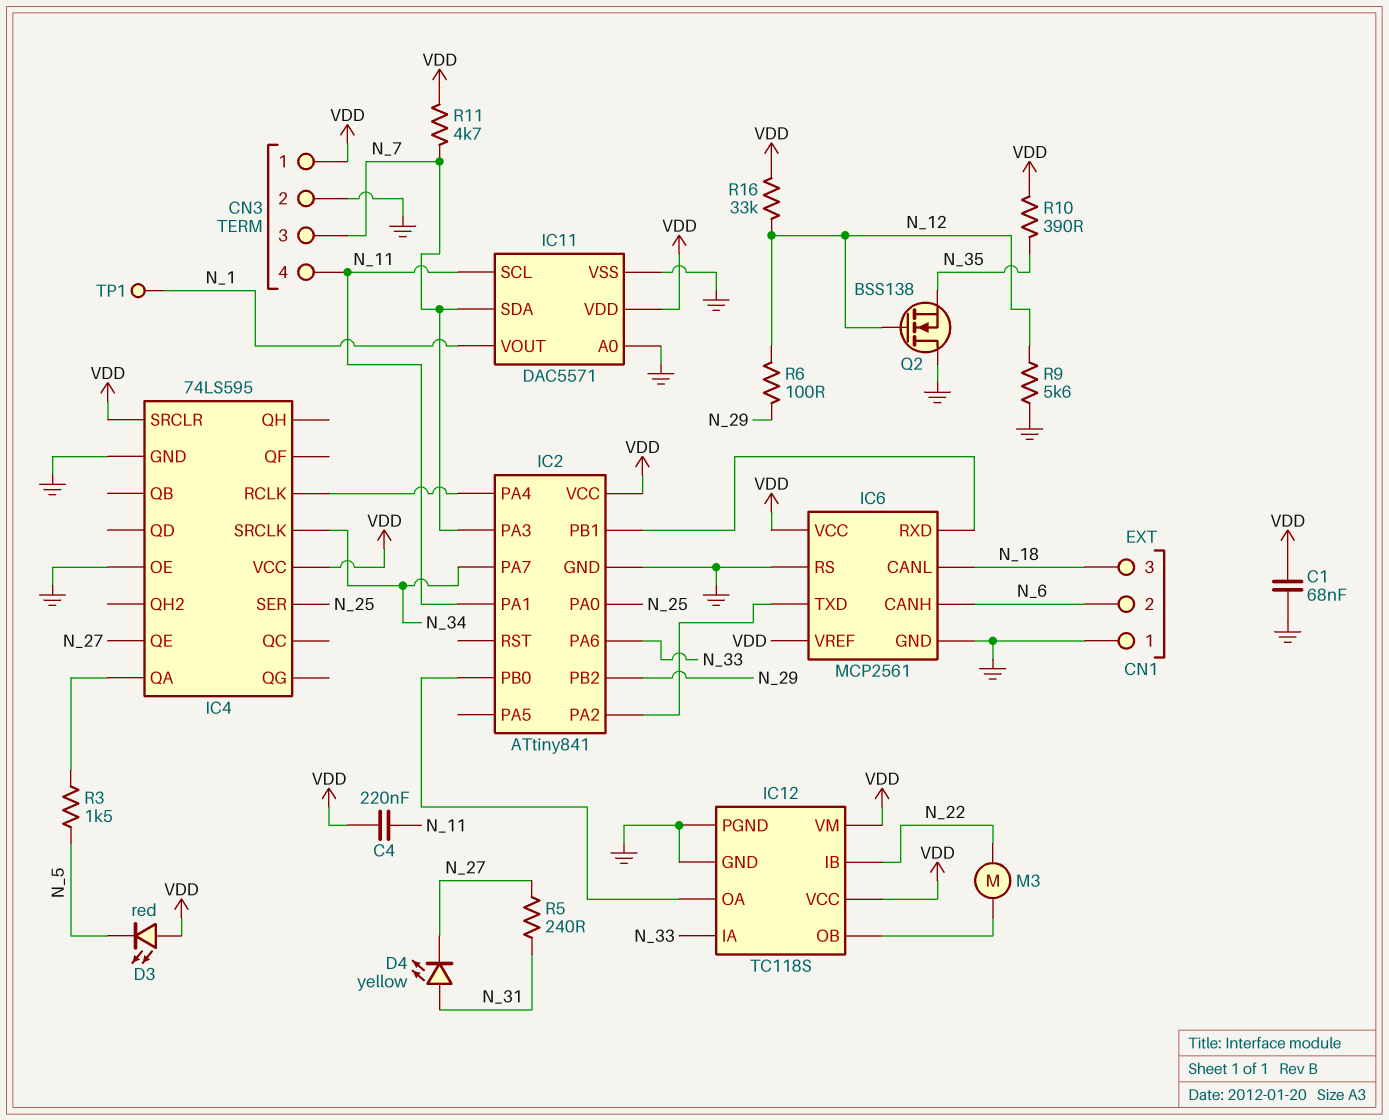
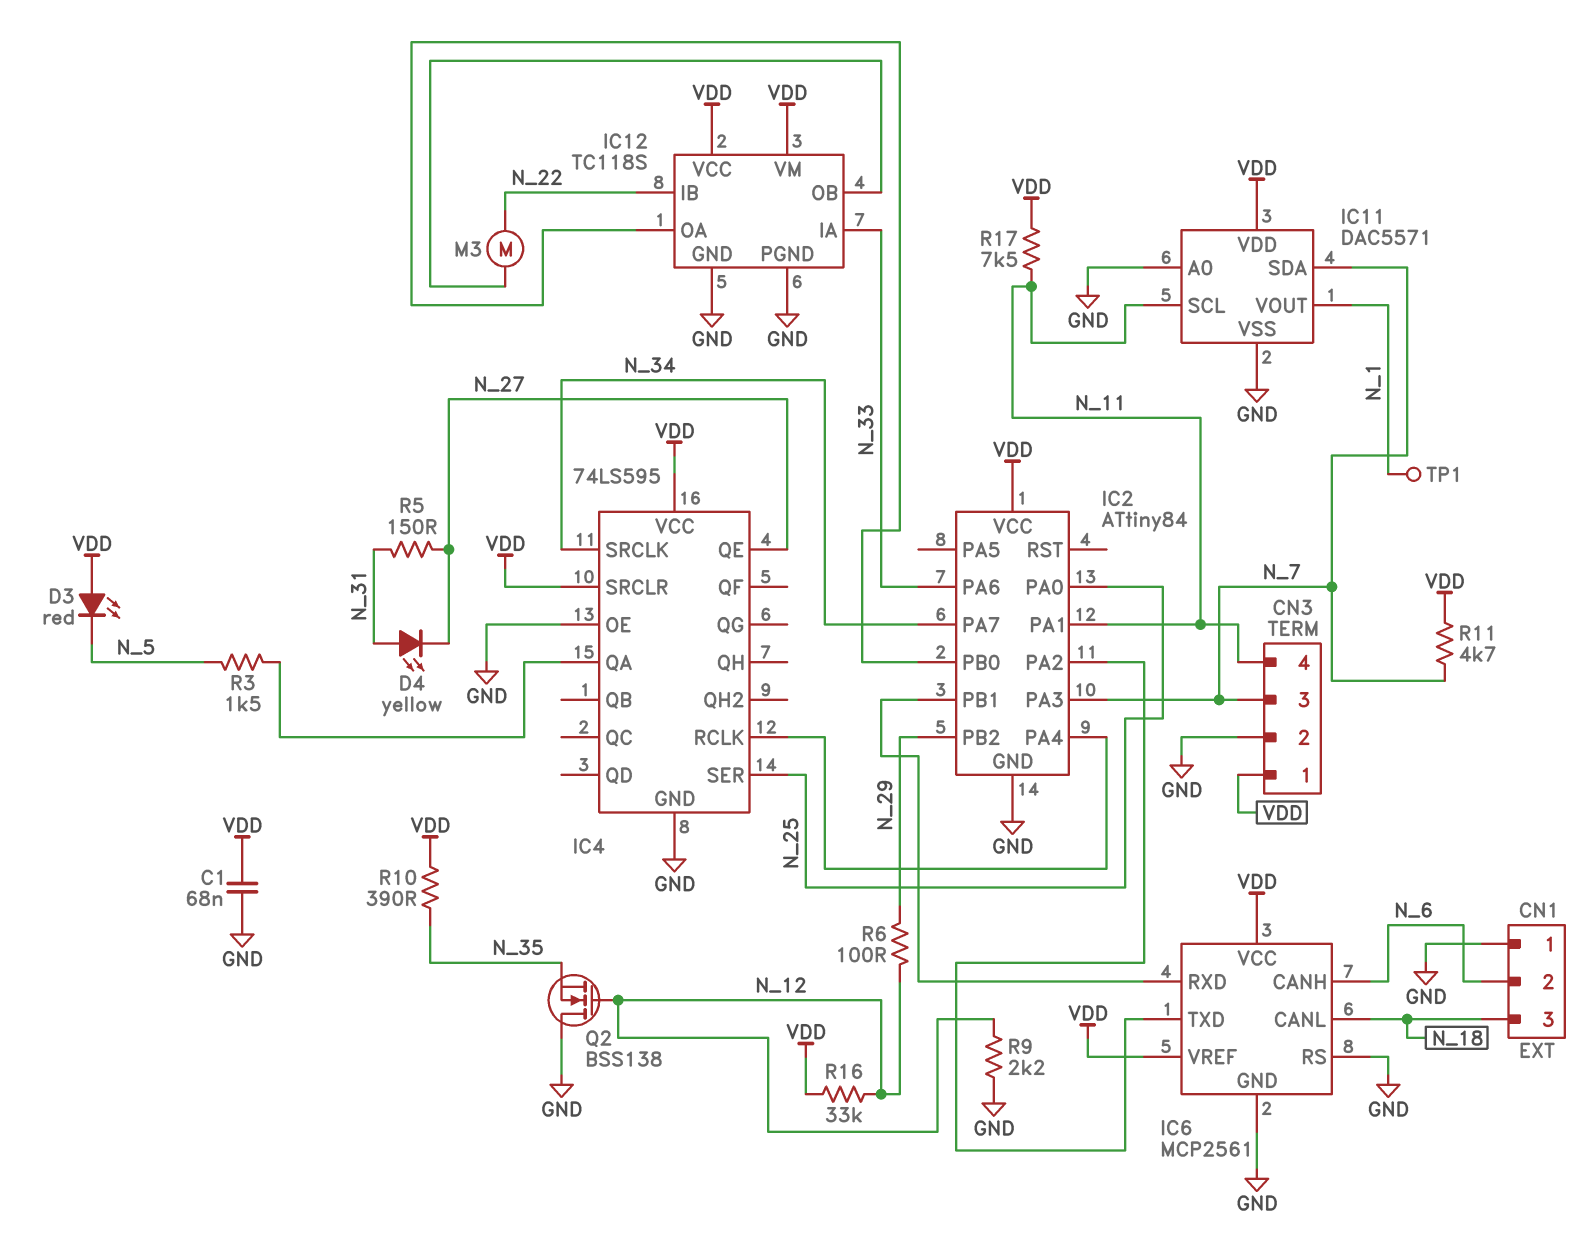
C4: 220nF (N_11, VDD) -> none
IC2: ATtiny841 -> ATtiny84
R5: 240 (N_27, N_31) -> 150 (N_27, N_31)
R9: 5.6k (GND, N_12) -> 2.2k (GND, N_12)
R17: none -> 7.5k (N_11, VDD)

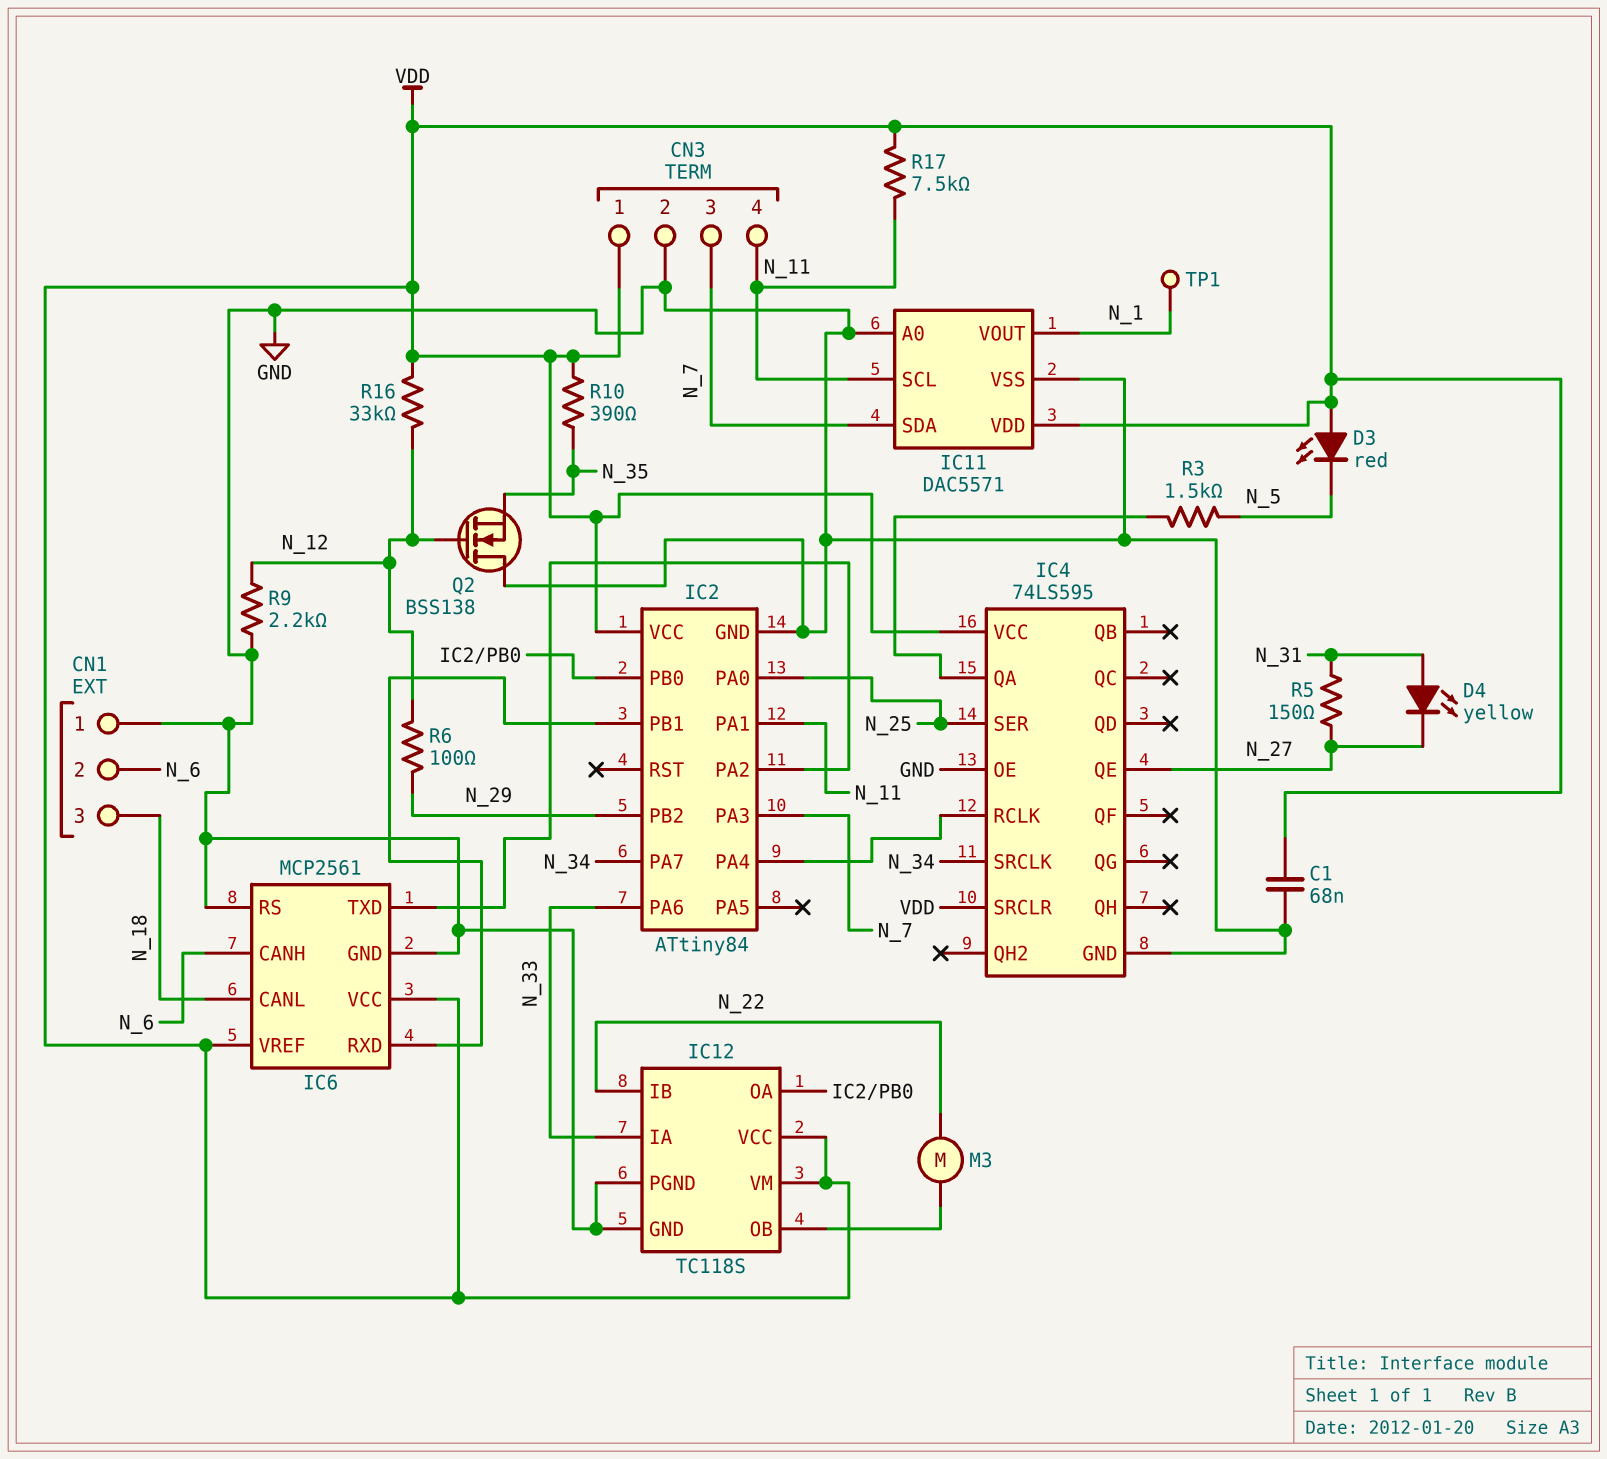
R11: 4.7k (N_7, VDD) -> none

